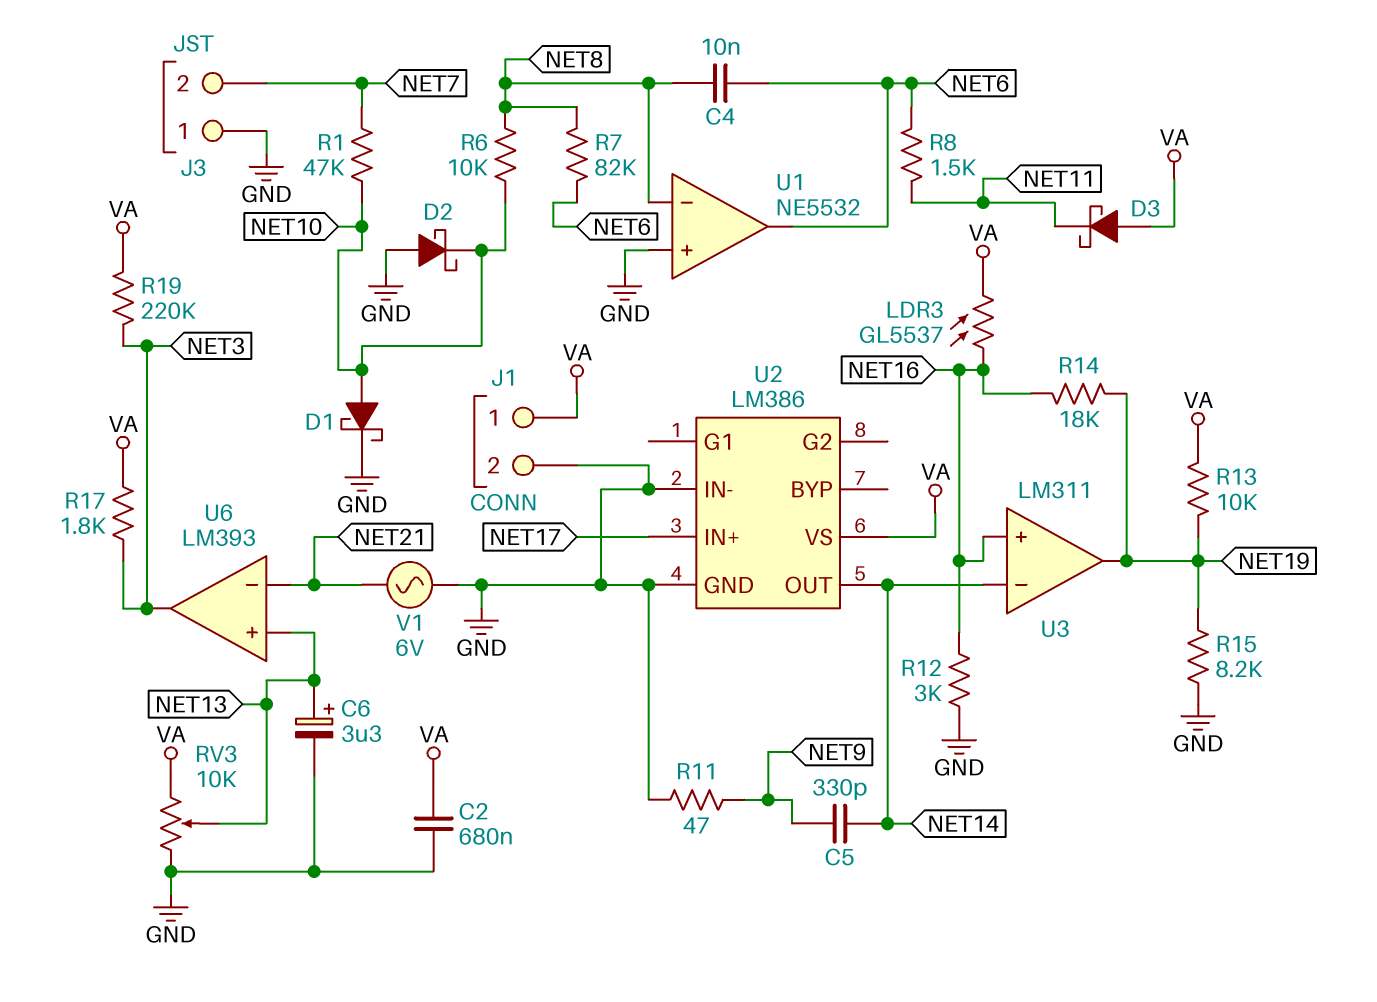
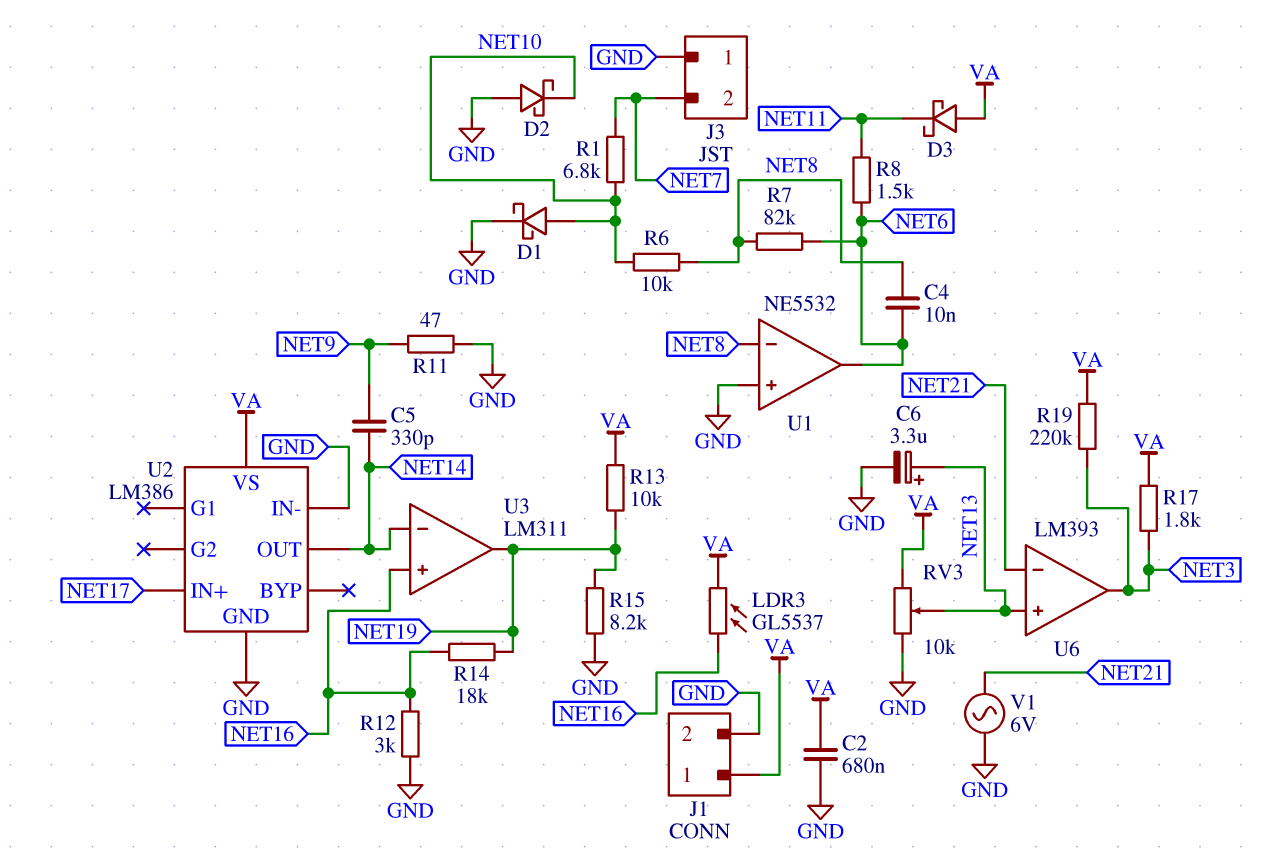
R1: 47k (NET7, NET10) -> 6.8k (NET7, NET10)

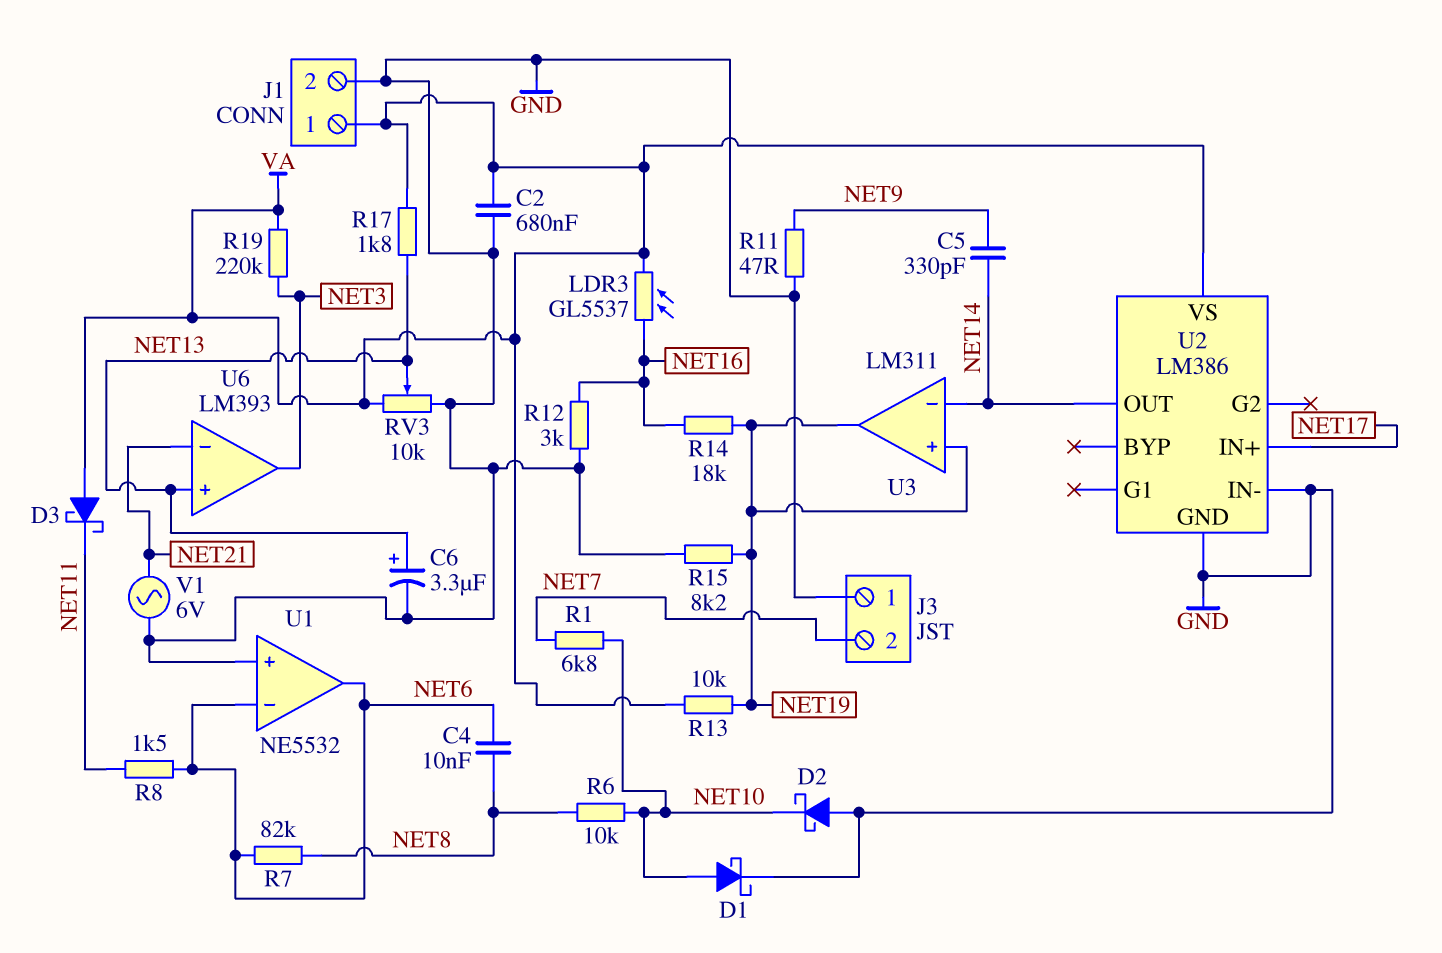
R17: 1.8k (NET3, VA) -> 1.8k (NET13, VA)
U1 pin in-: NET8 -> NET6
U3 pin in+: NET16 -> NET19

